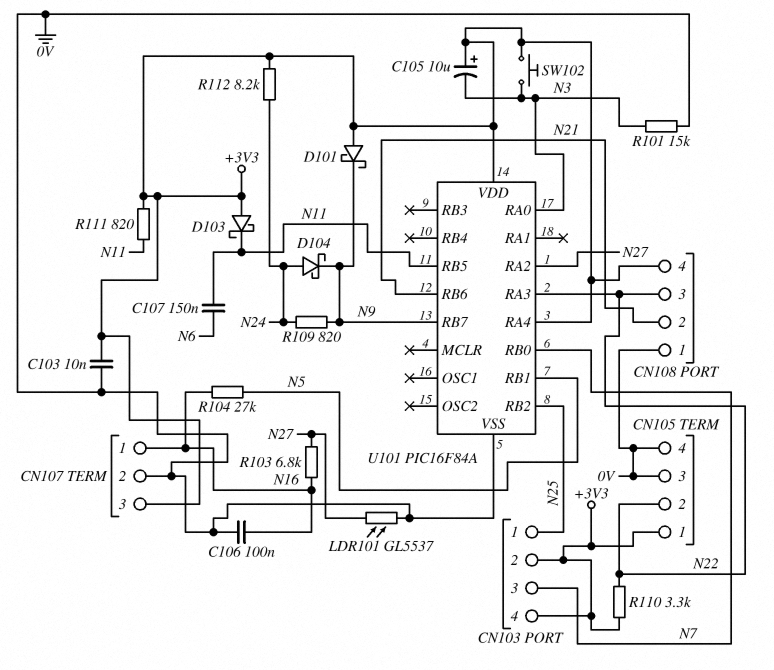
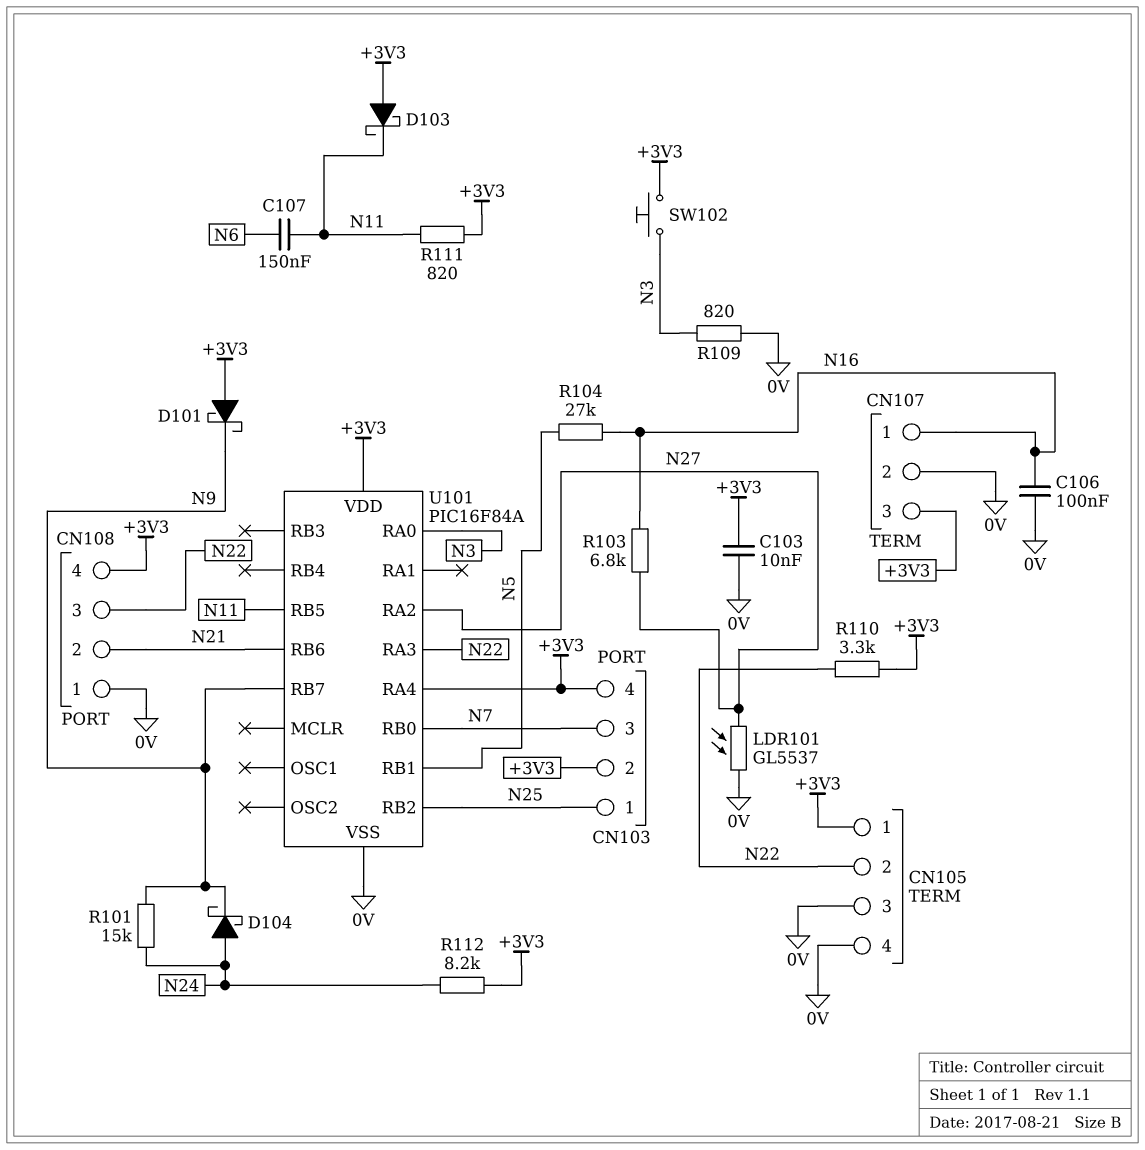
C105: 10uF (plus +3V3, minus N3) -> none
R101: 15k (0V, N3) -> 15k (N9, N24)
R109: 820 (N9, N24) -> 820 (0V, N3)

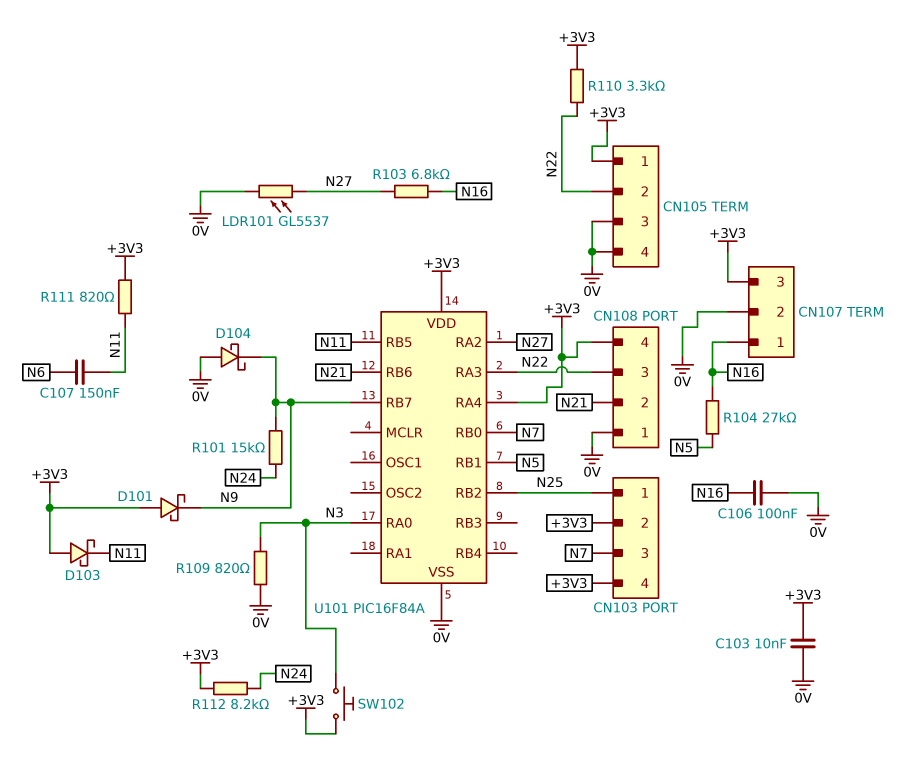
D104: schottky (A N24, K N9) -> schottky (A 0V, K N9)

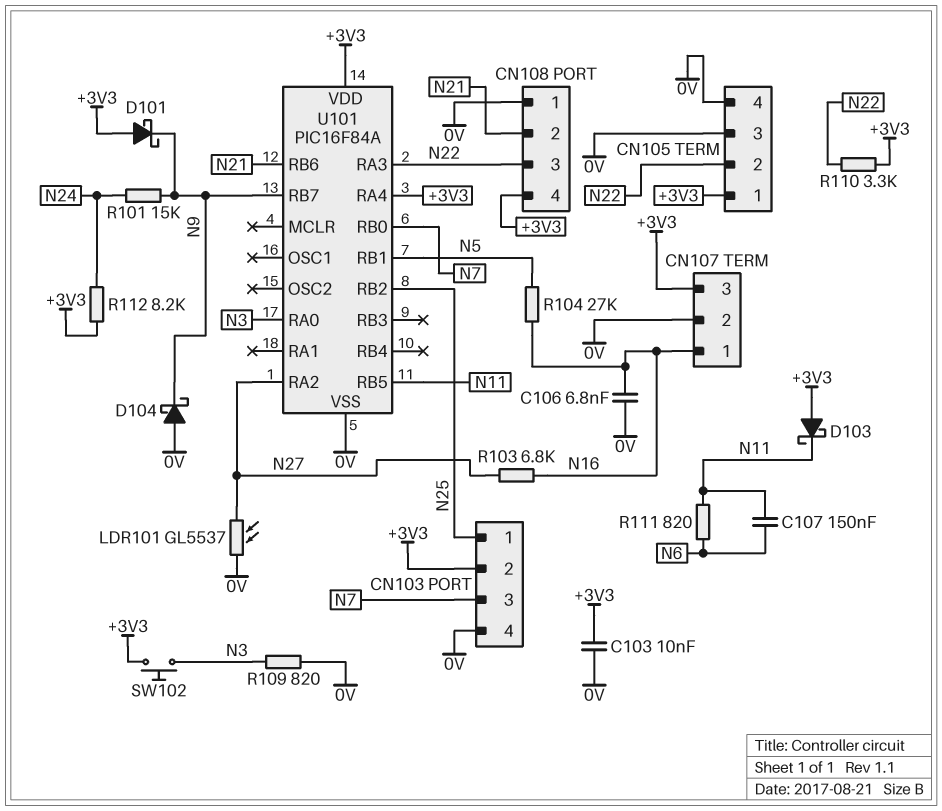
C106: 100nF (0V, N16) -> 6.8nF (0V, N16)
CN103 pin 4: +3V3 -> 0V
R111: 820 (+3V3, N11) -> 820 (N6, N11)

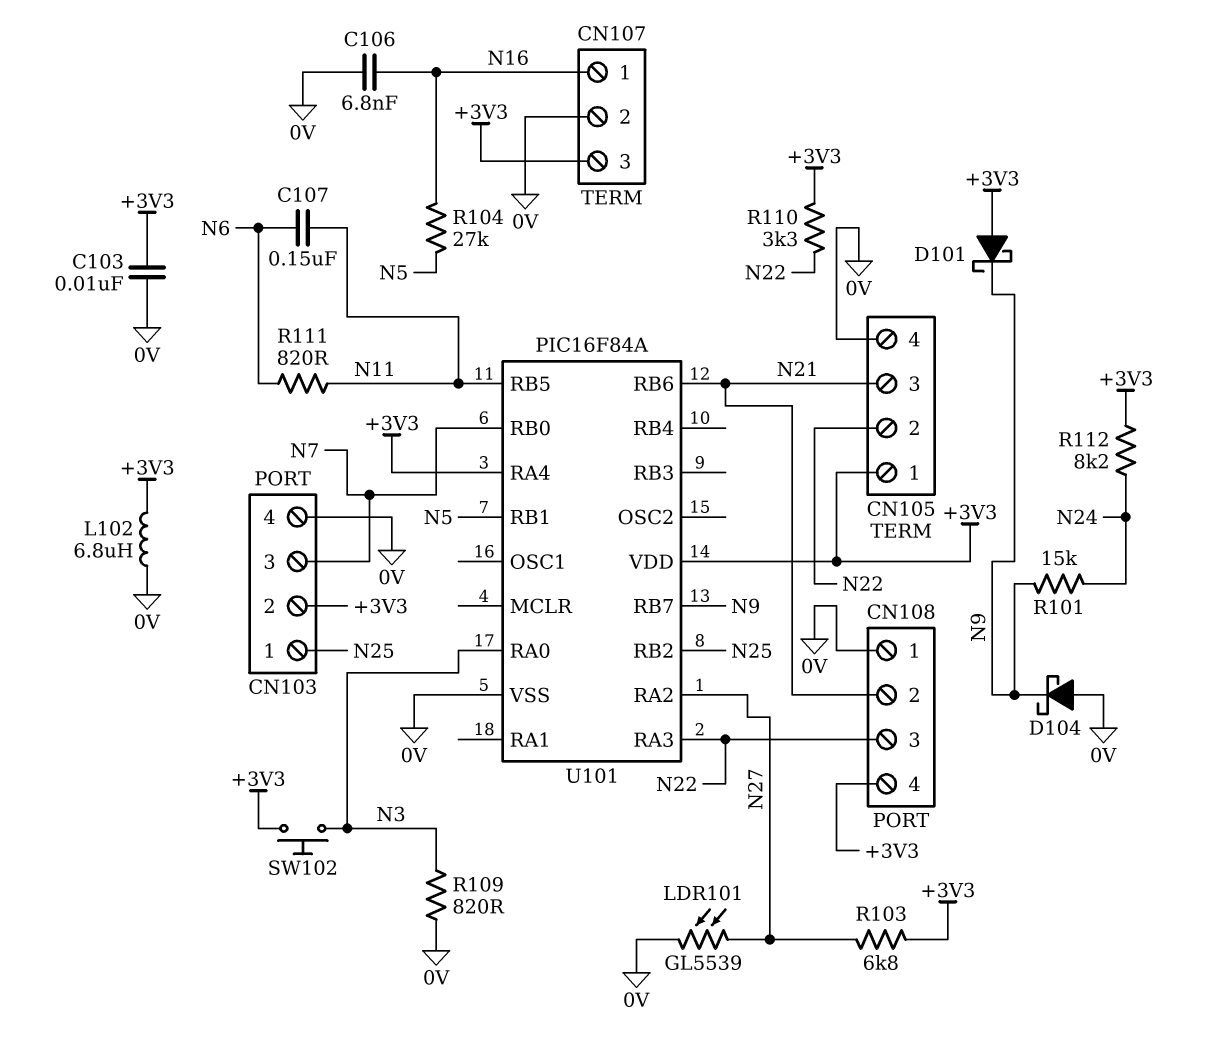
CN105 pin 3: 0V -> N21
D103: schottky (A +3V3, K N11) -> none
L102: none -> 6.8uH (+3V3, 0V)
LDR101: GL5537 (0V, N27) -> GL5539 (0V, N27)
R103: 6.8k (N16, N27) -> 6.8k (+3V3, N27)

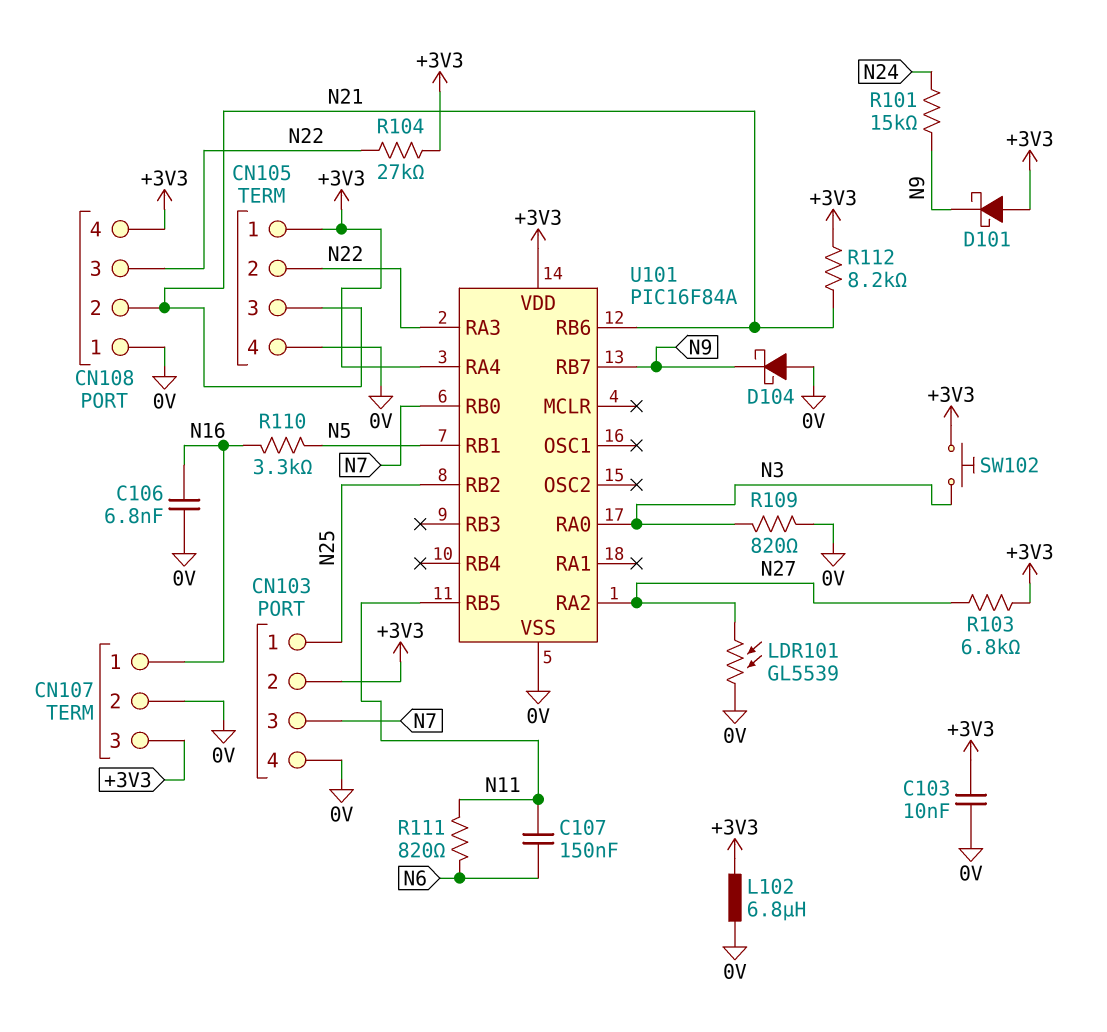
R104: 27k (N5, N16) -> 27k (+3V3, N22)
R110: 3.3k (+3V3, N22) -> 3.3k (N5, N16)
R112: 8.2k (+3V3, N24) -> 8.2k (+3V3, N21)

